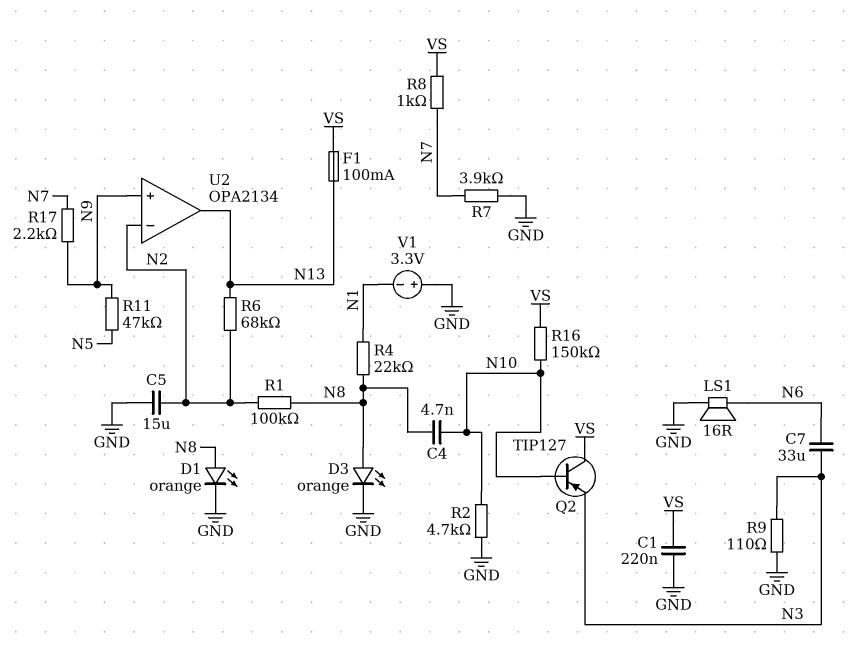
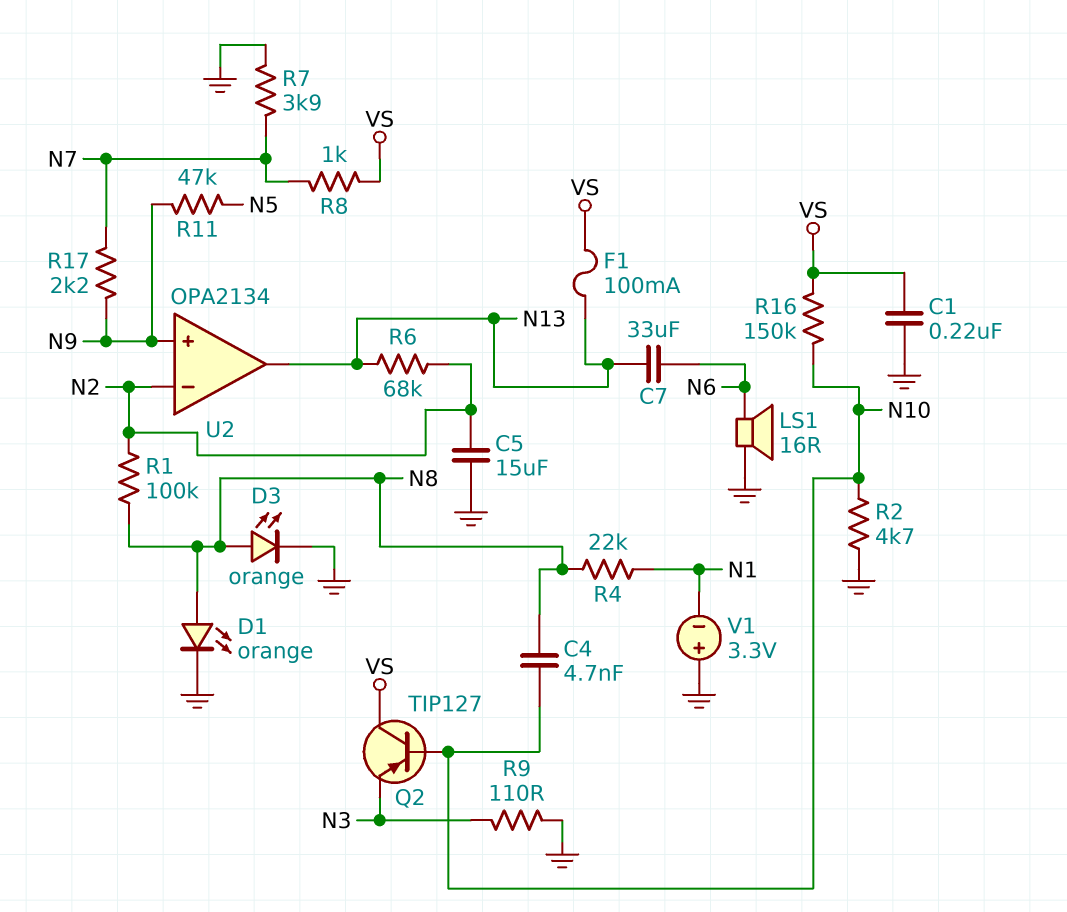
C7: 33uF (N3, N6) -> 33uF (N6, N13)

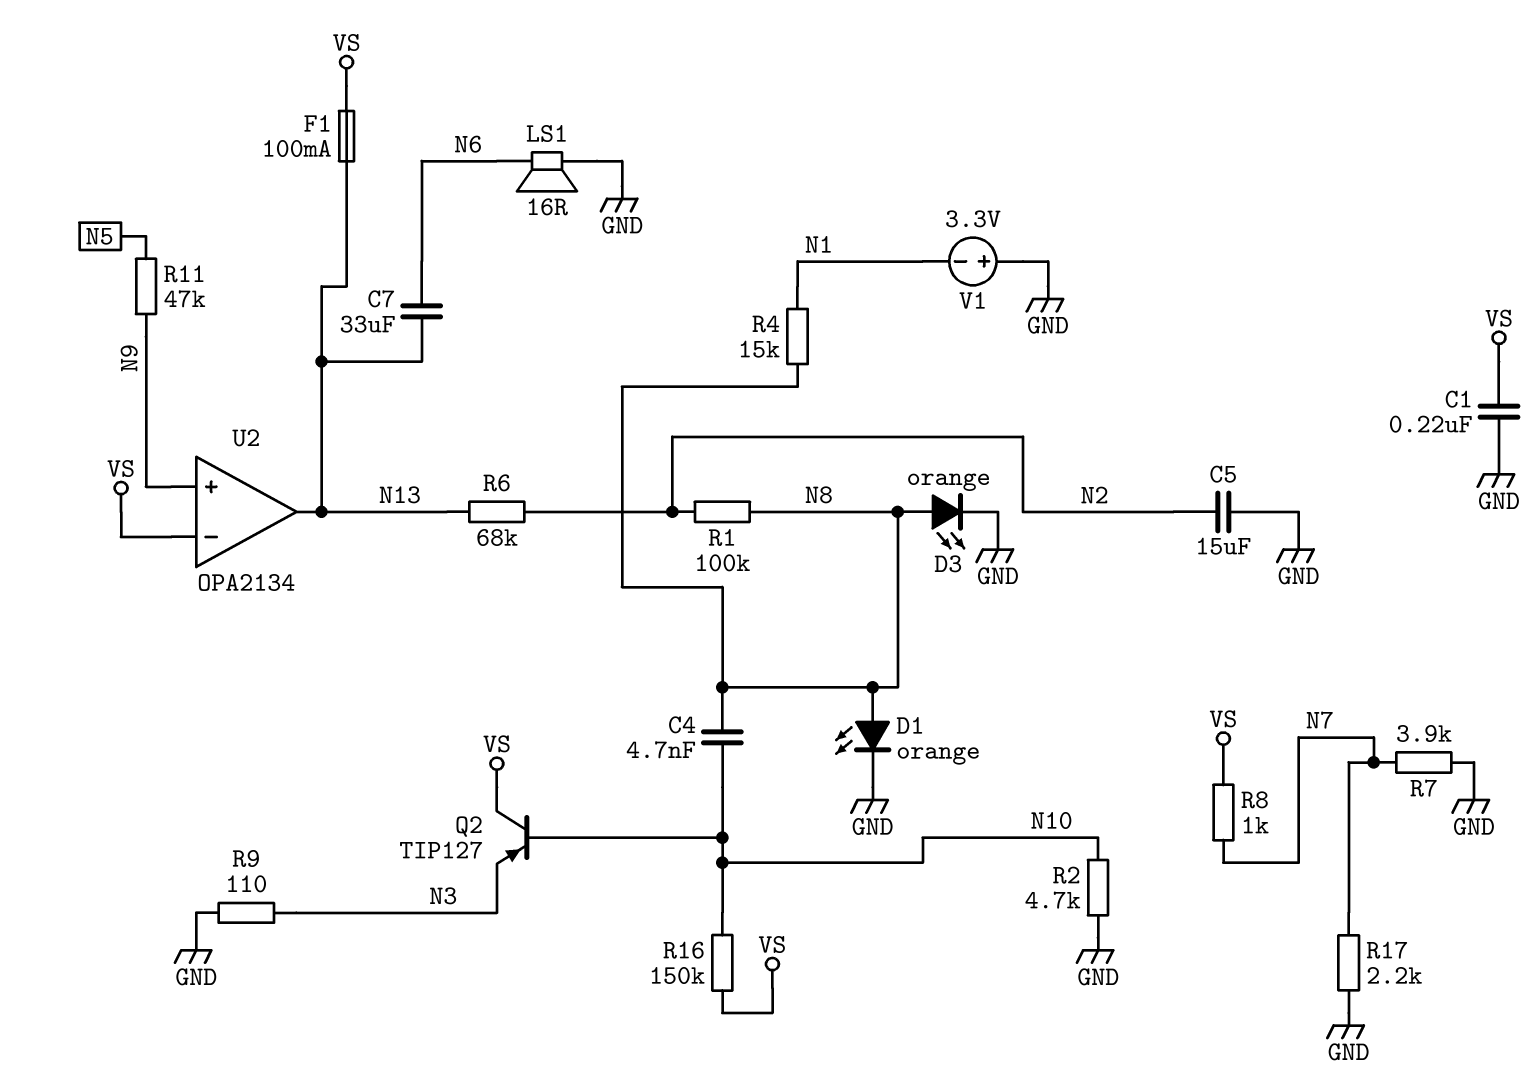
R4: 22k (N1, N8) -> 15k (N1, N8)
R17: 2.2k (N7, N9) -> 2.2k (GND, N7)
U2 pin in-: N2 -> VS

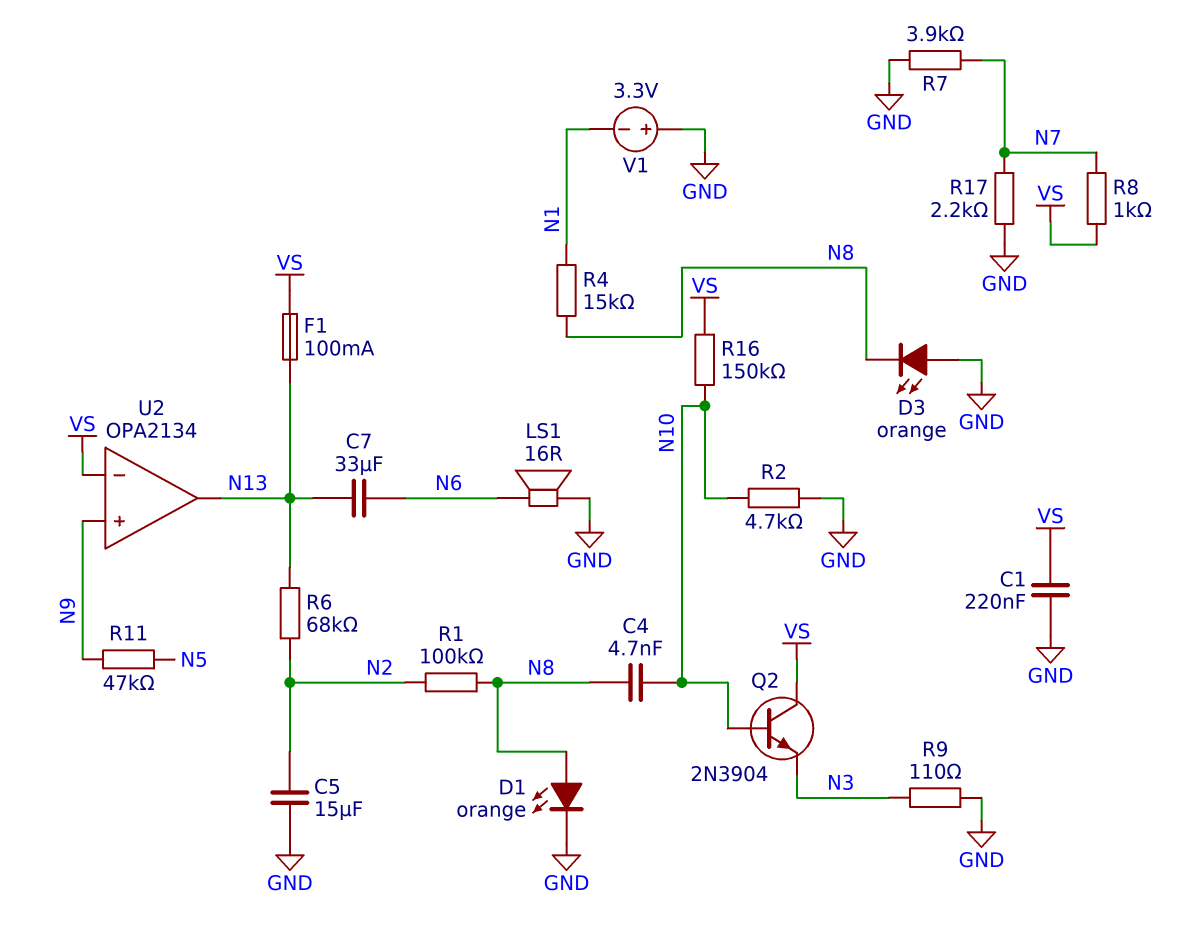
D3: LED orange (A N8, K GND) -> LED orange (A GND, K N8)
Q2: PNP TIP127 (B N10, C VS, E N3) -> NPN 2N3904 (B N10, C VS, E N3)

